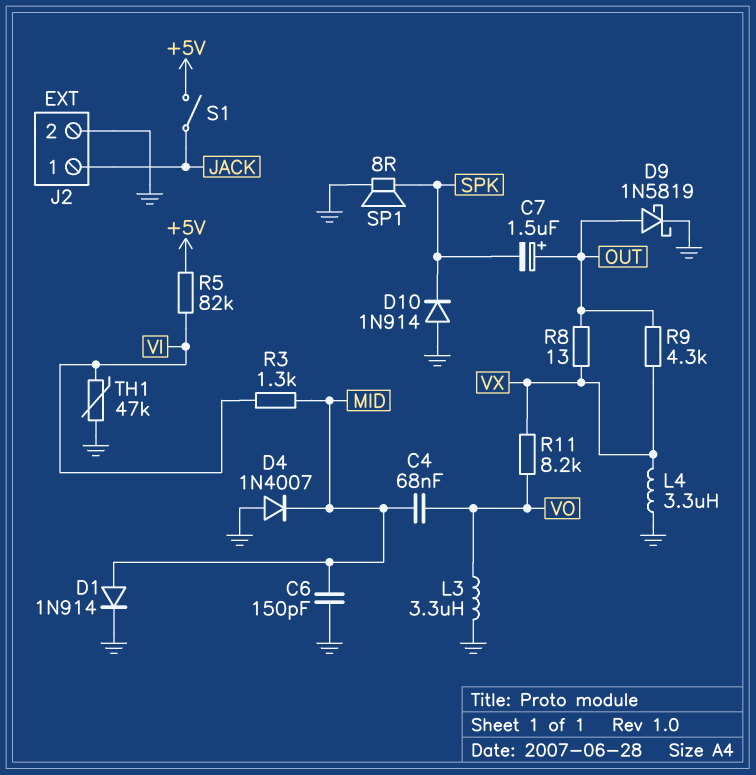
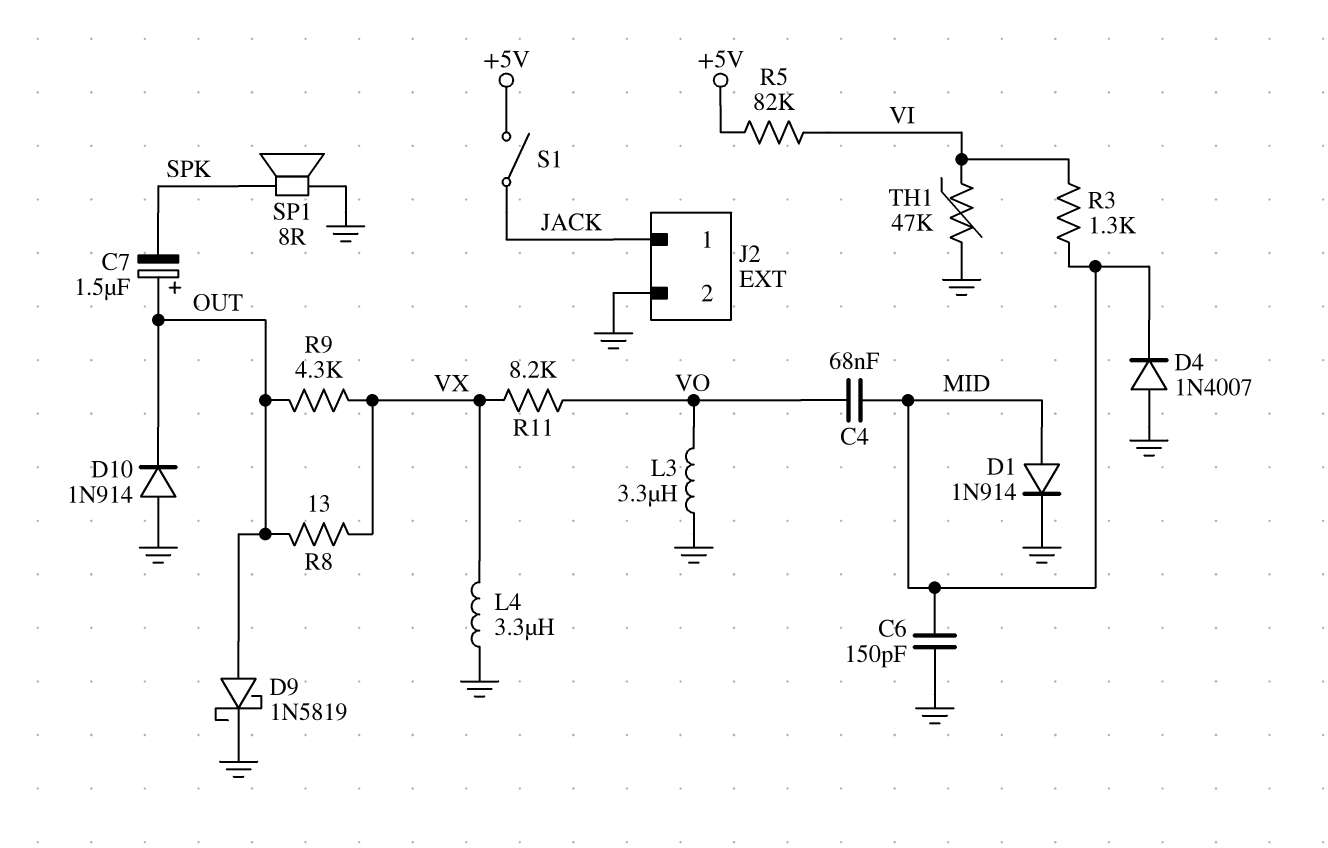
D10: diode 1N914 (A GND, K SPK) -> diode 1N914 (A GND, K OUT)

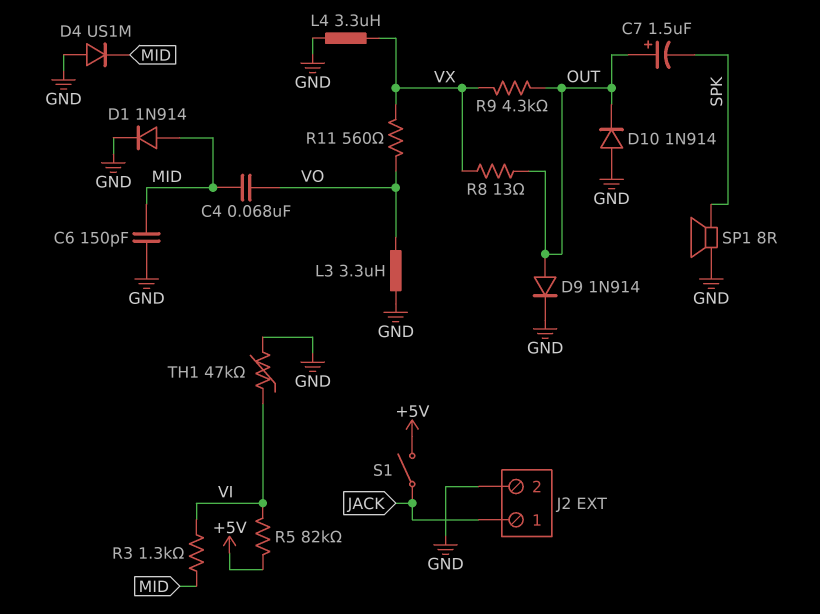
D4: diode 1N4007 (A GND, K MID) -> diode US1M (A GND, K MID)
D9: schottky 1N5819 (A OUT, K GND) -> diode 1N914 (A OUT, K GND)
R11: 8.2k (VO, VX) -> 560 (VO, VX)

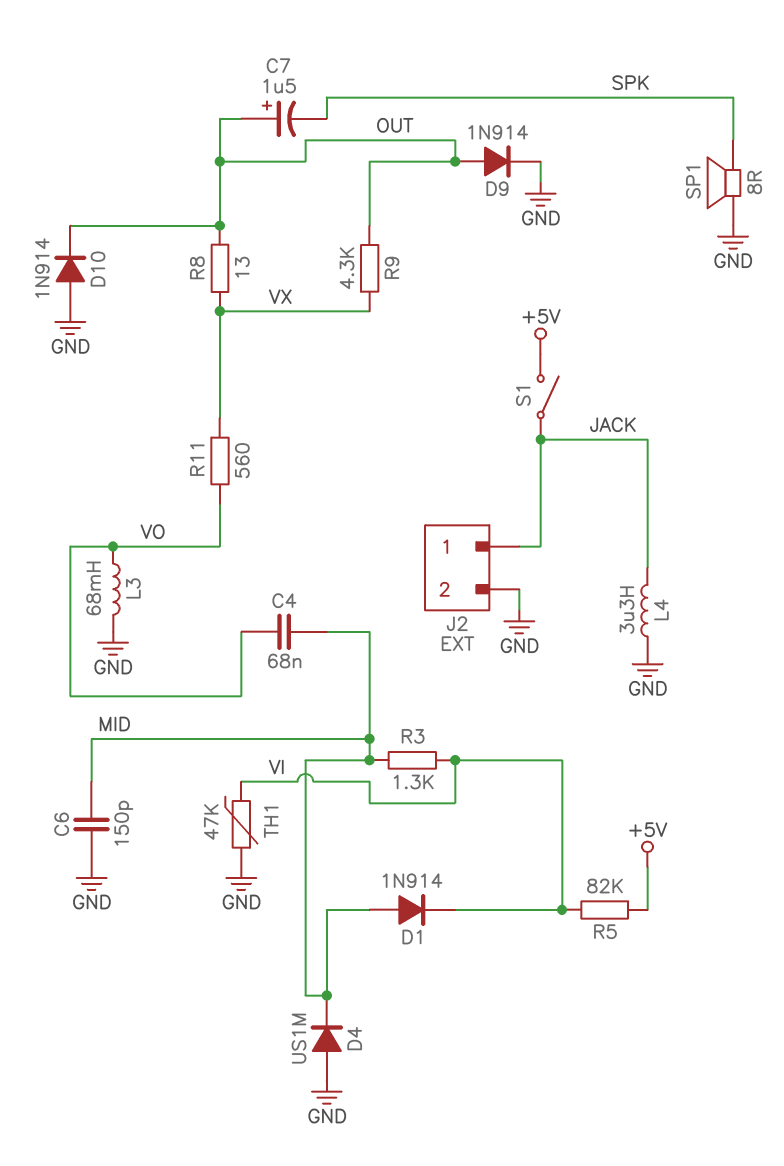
D1: diode 1N914 (A MID, K GND) -> diode 1N914 (A MID, K VI)
L3: 3.3uH (GND, VO) -> 68mH (GND, VO)
L4: 3.3uH (GND, VX) -> 3.3uH (GND, JACK)

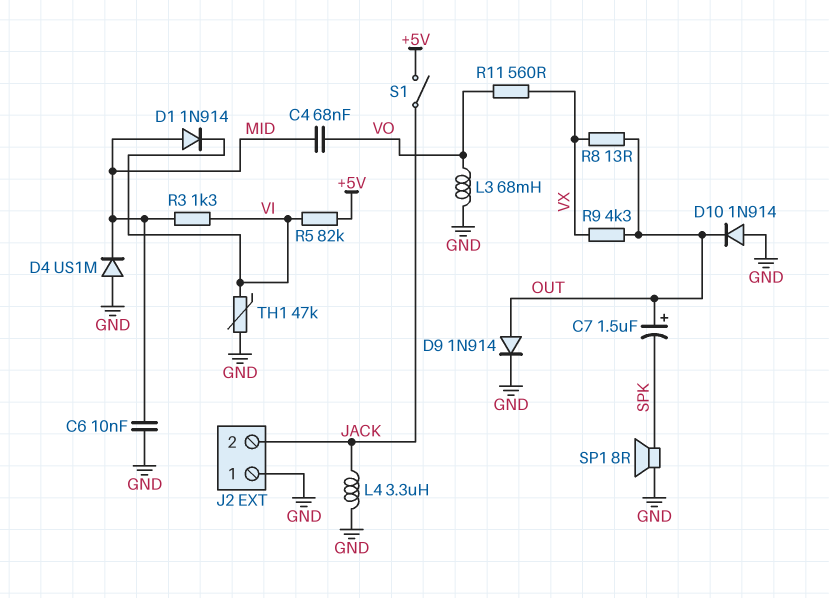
C6: 150pF (GND, MID) -> 10nF (GND, MID)
J2 pin 1: JACK -> GND
J2 pin 2: GND -> JACK

